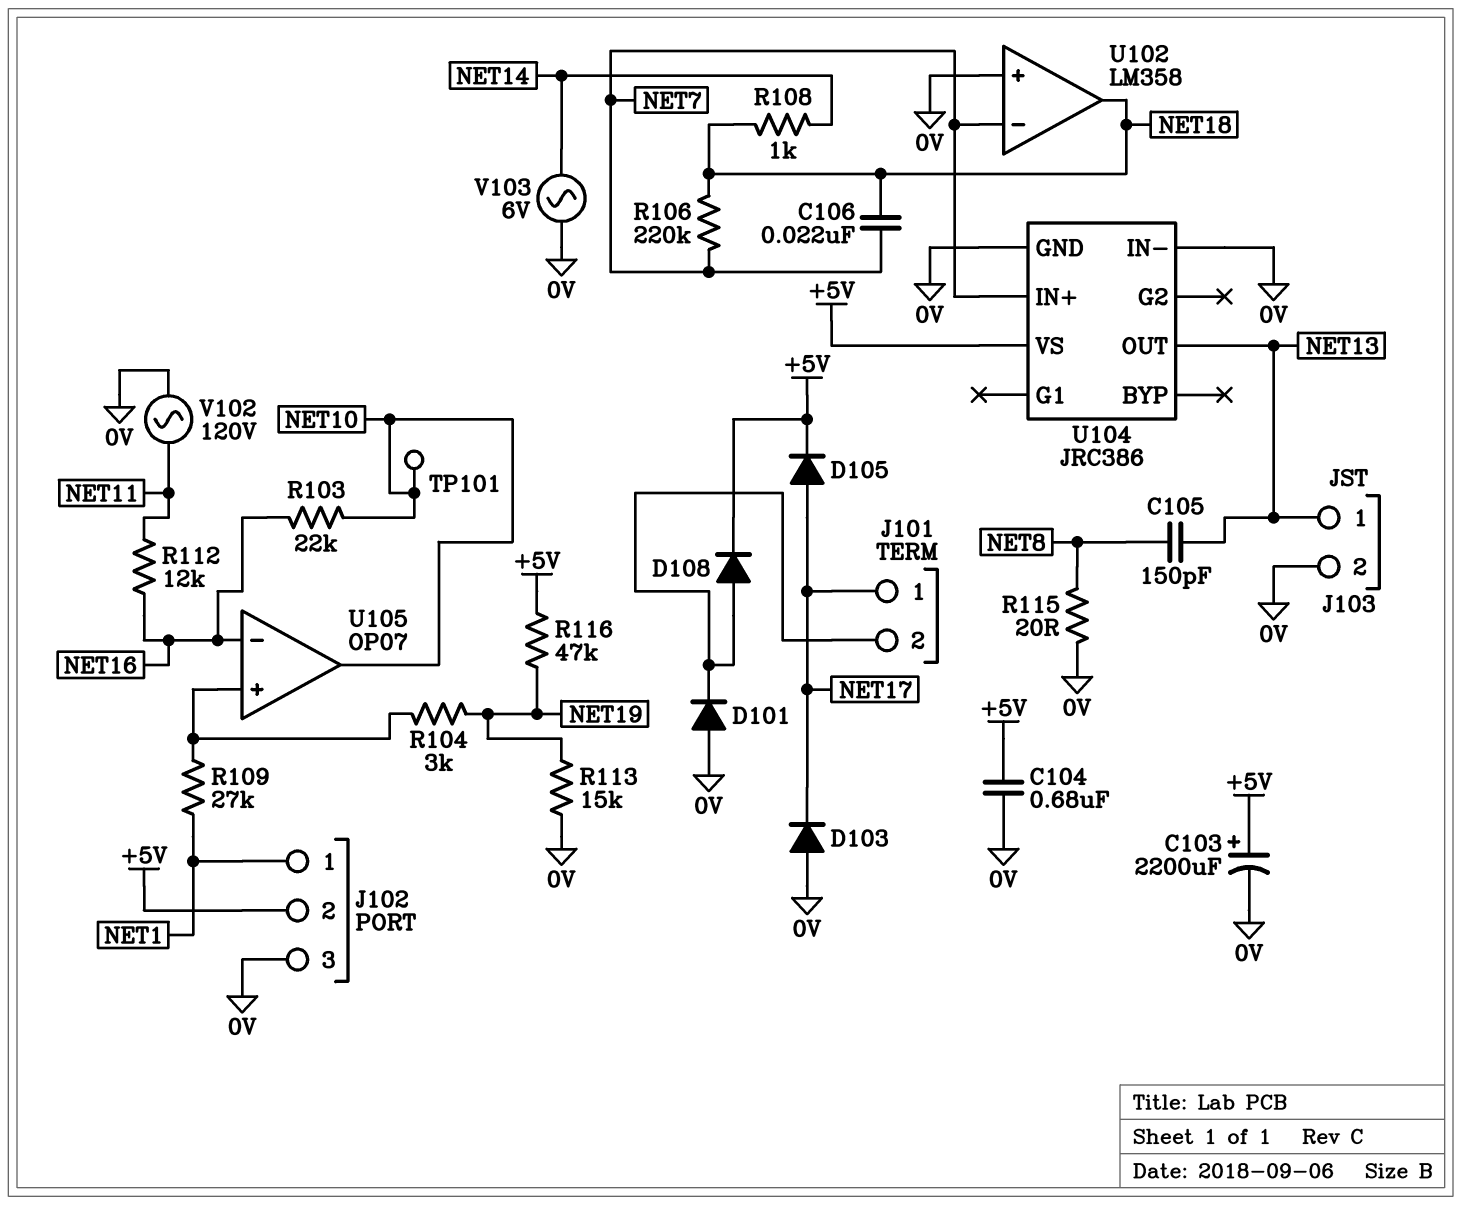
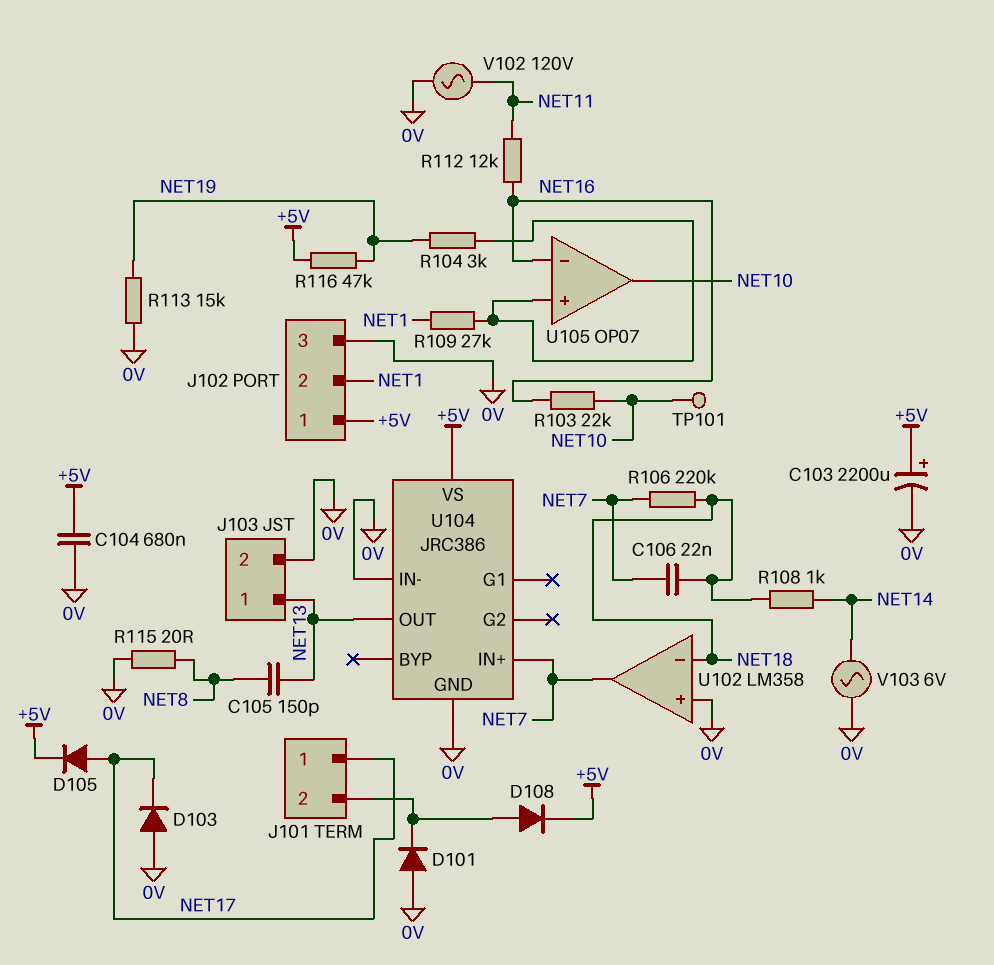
J102 pin 1: NET1 -> +5V
J102 pin 2: +5V -> NET1
U102 pin in-: NET7 -> NET18
U102 pin out: NET18 -> NET7

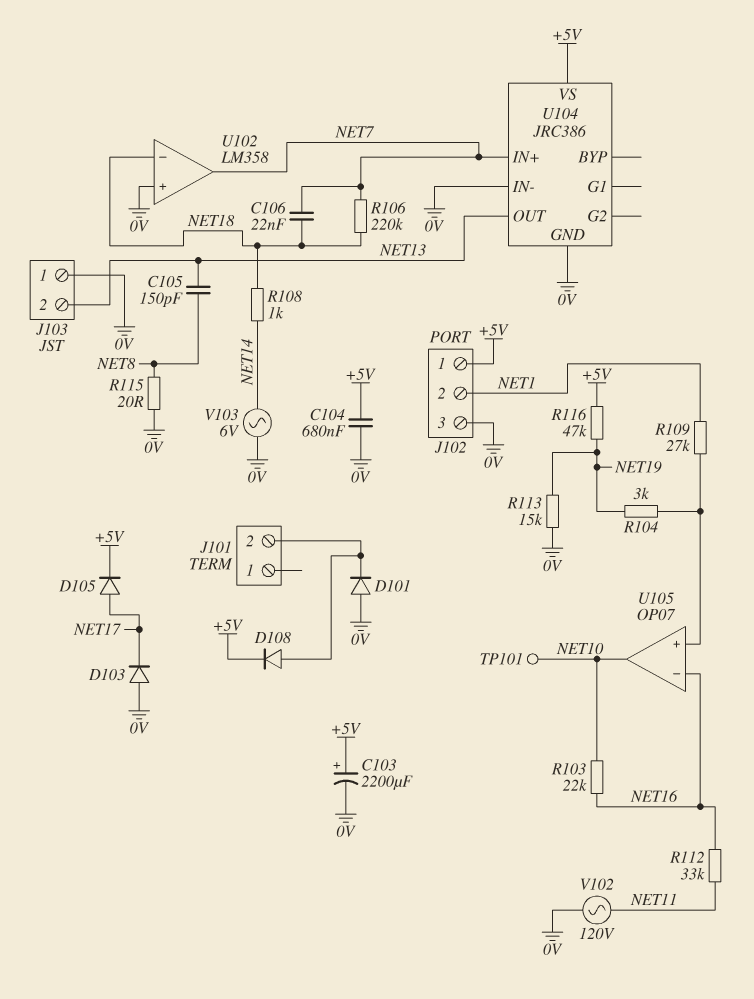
J101 pin 1: NET17 -> none
J103 pin 1: NET13 -> 0V
J103 pin 2: 0V -> NET13
R112: 12k (NET11, NET16) -> 33k (NET11, NET16)

